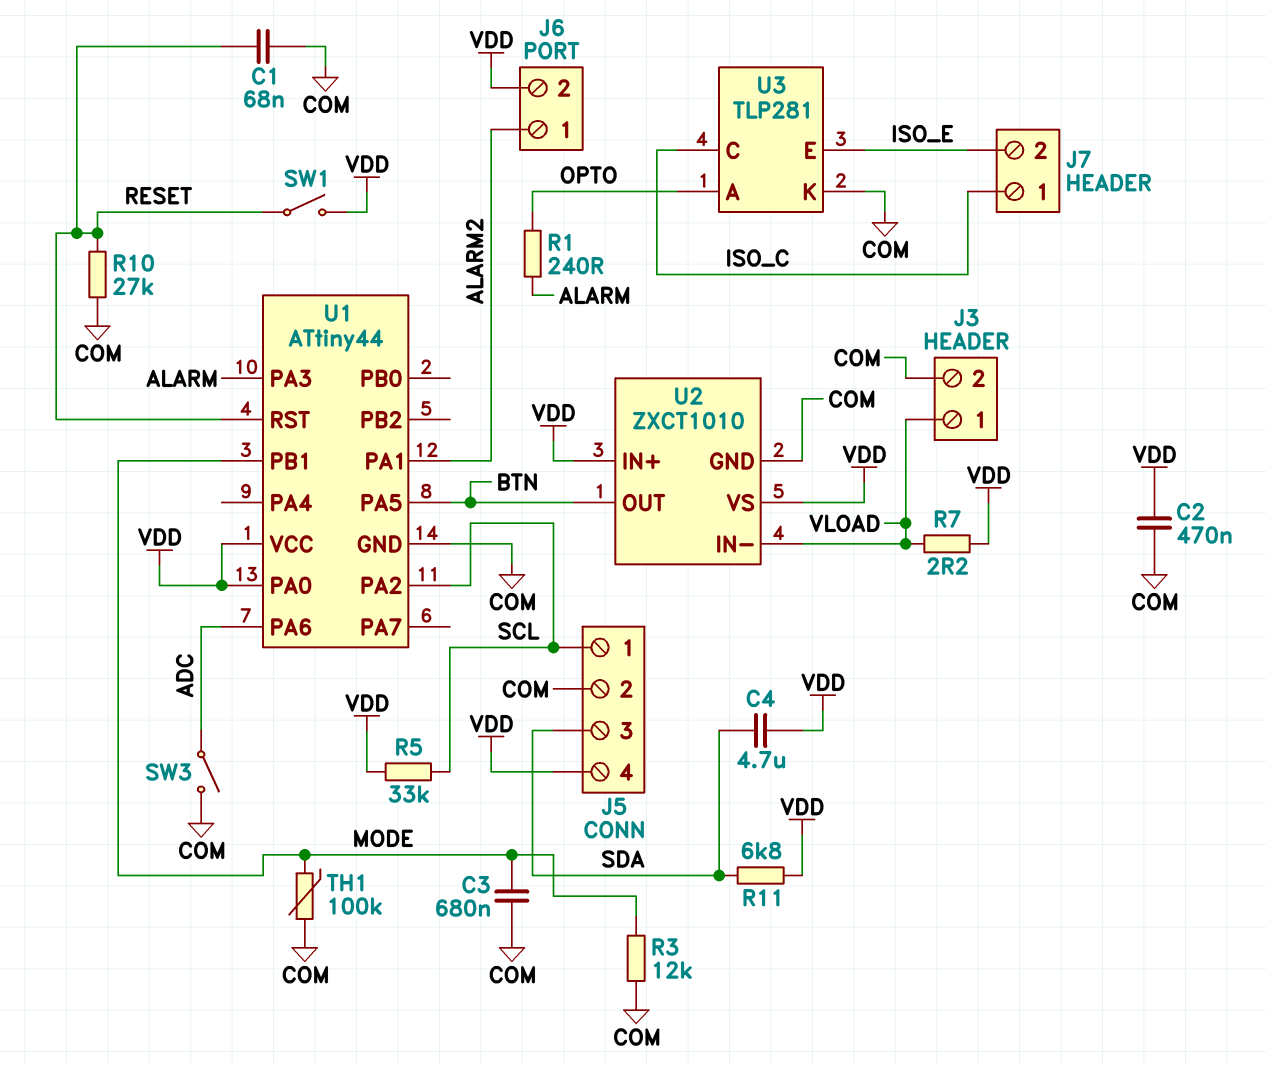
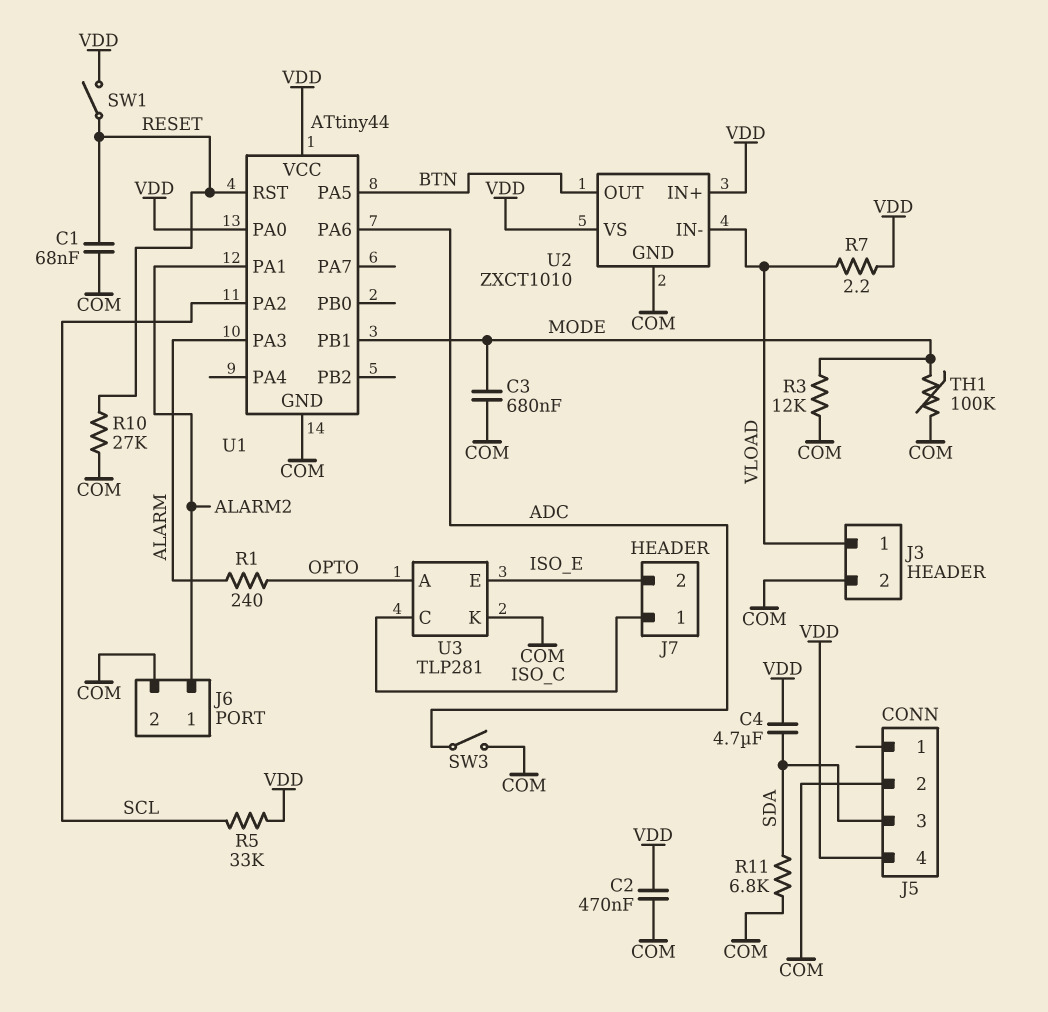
J5 pin 1: SCL -> none
J6 pin 2: VDD -> COM
R11: 6.8k (SDA, VDD) -> 6.8k (COM, SDA)

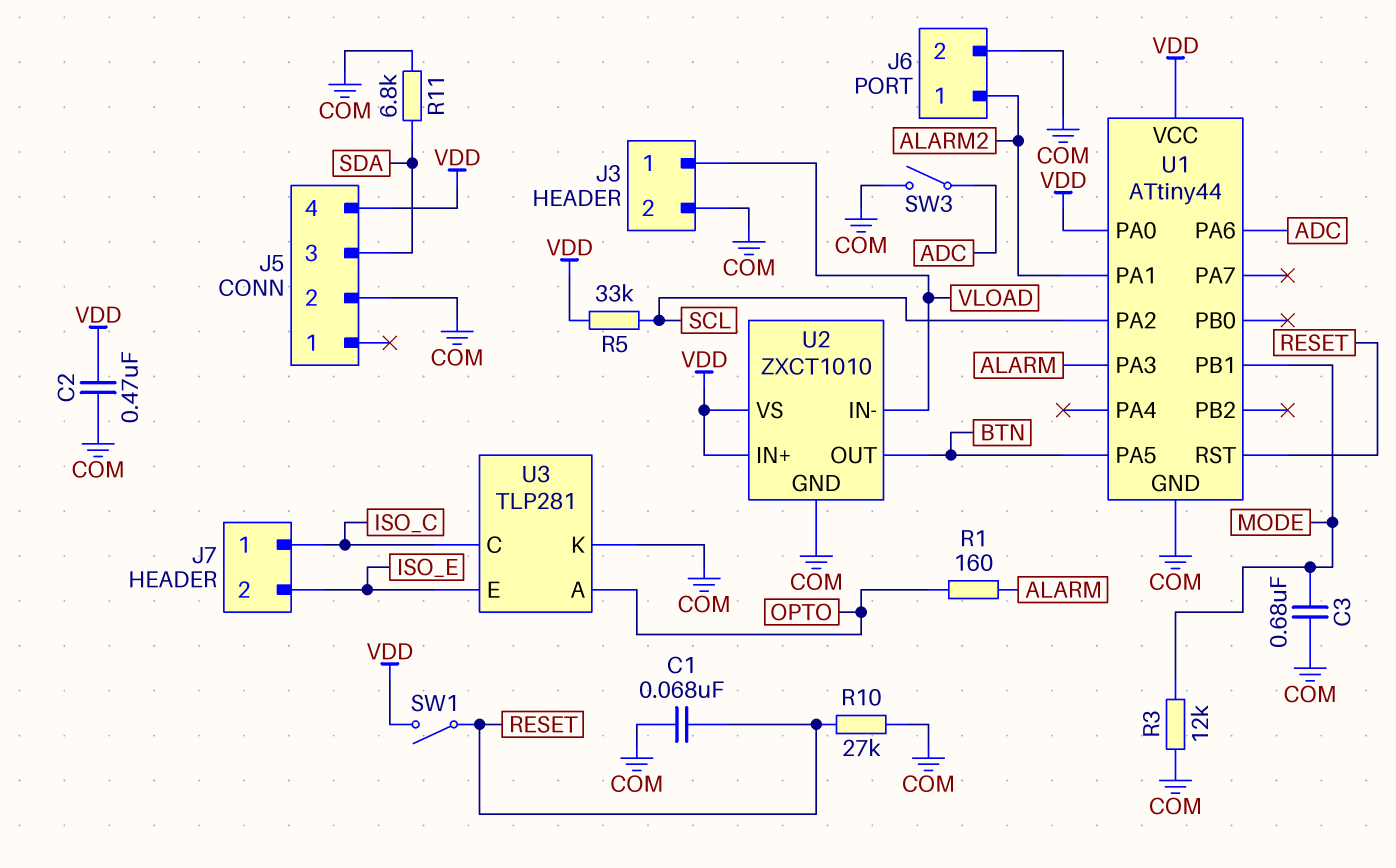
C4: 4.7uF (SDA, VDD) -> none
R1: 240 (ALARM, OPTO) -> 160 (ALARM, OPTO)
R7: 2.2 (VDD, VLOAD) -> none
TH1: 100k (COM, MODE) -> none

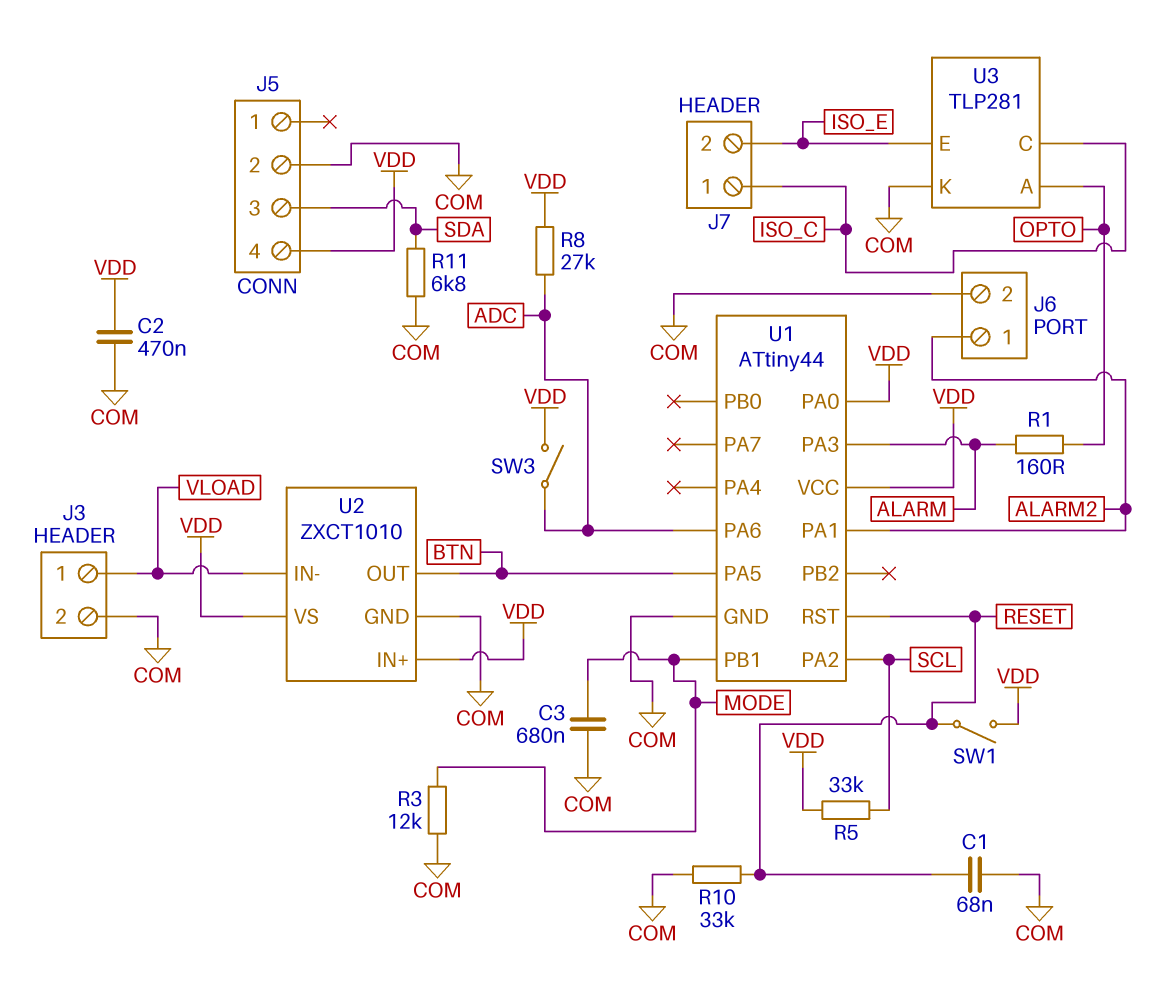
R8: none -> 27k (ADC, VDD)
R10: 27k (COM, RESET) -> 33k (COM, RESET)
SW3: switch (ADC, COM) -> switch (ADC, VDD)

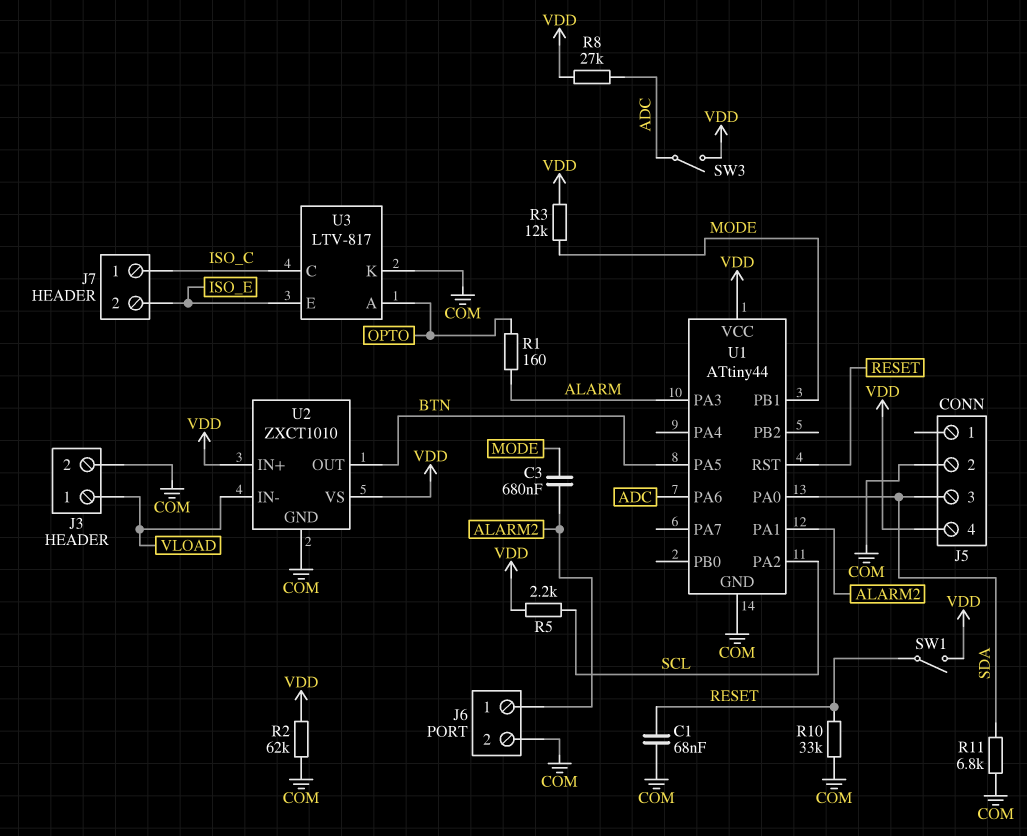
C2: 470nF (COM, VDD) -> none
C3: 680nF (COM, MODE) -> 680nF (ALARM2, MODE)
R2: none -> 62k (COM, VDD)
R3: 12k (COM, MODE) -> 12k (MODE, VDD)
R5: 33k (SCL, VDD) -> 2.2k (SCL, VDD)
U1 pin PA0: VDD -> SDA
U3: TLP281 -> LTV-817

